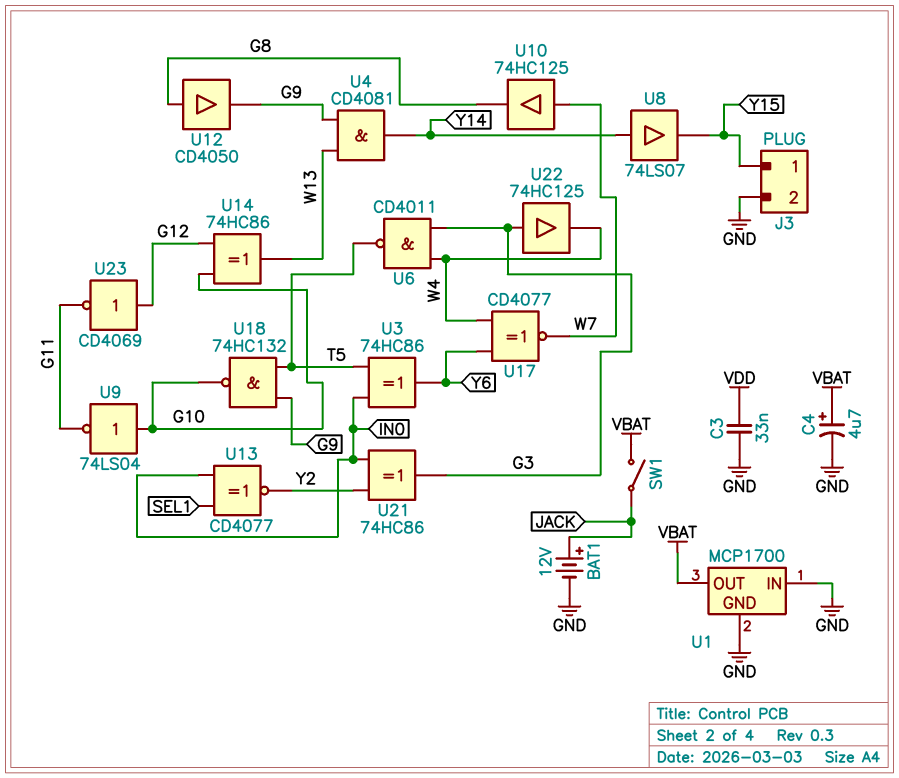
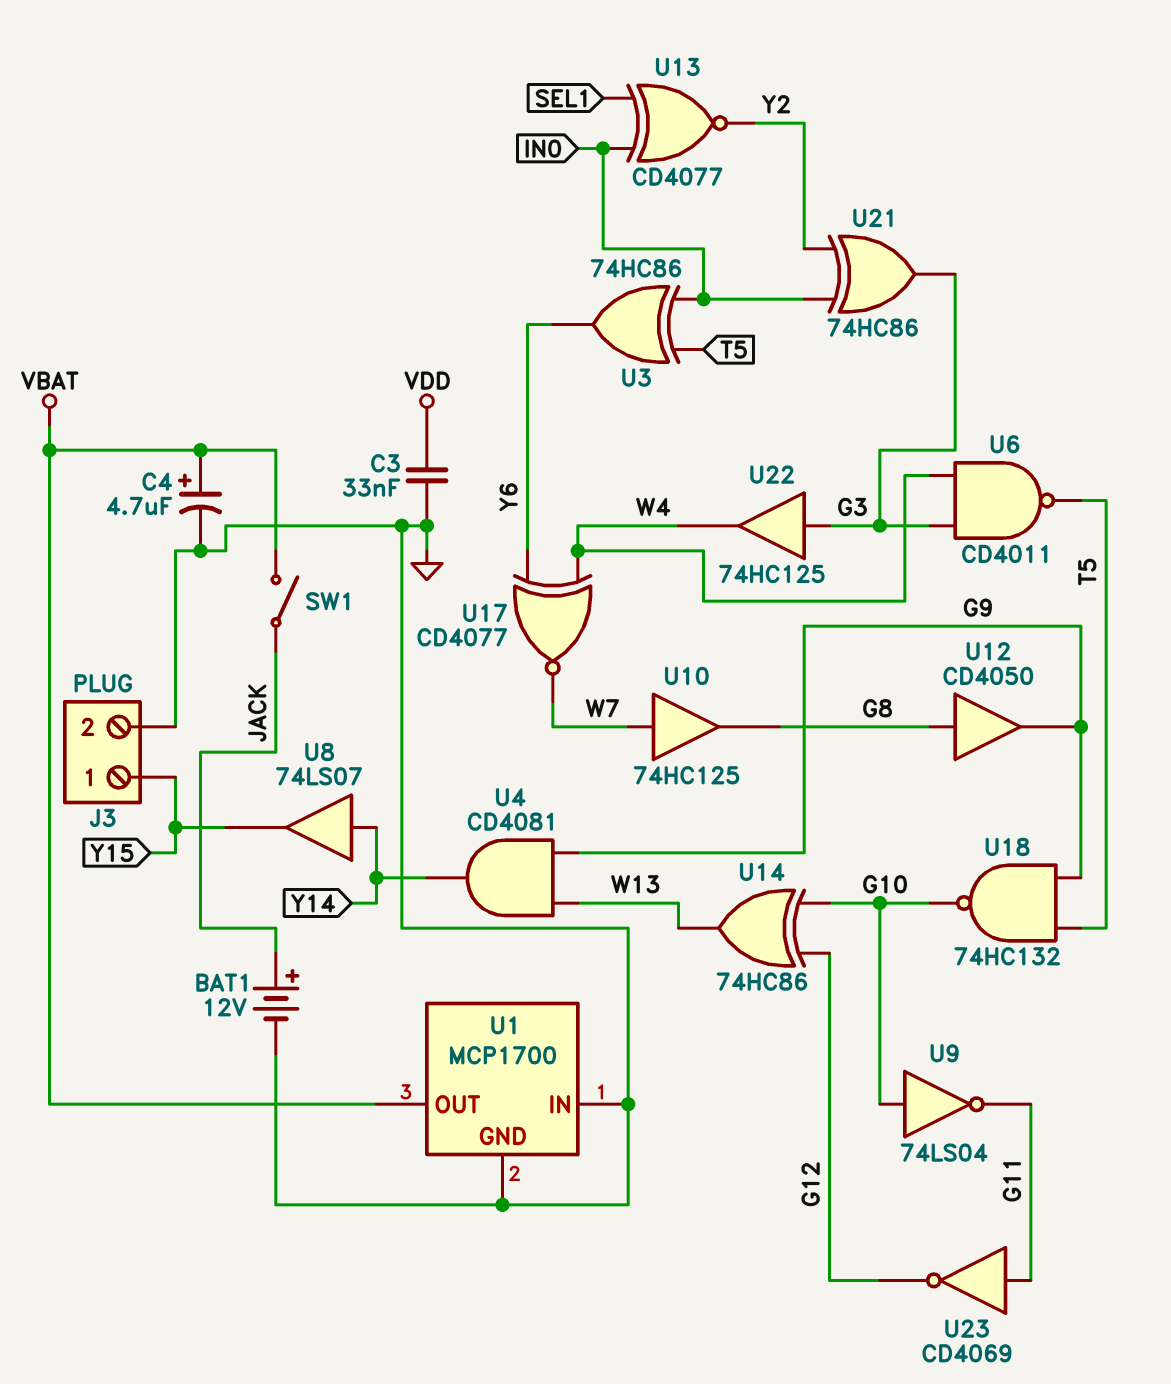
U23: NOT CD4069 (in G12, out G11) -> NOT CD4069 (in G11, out G12)

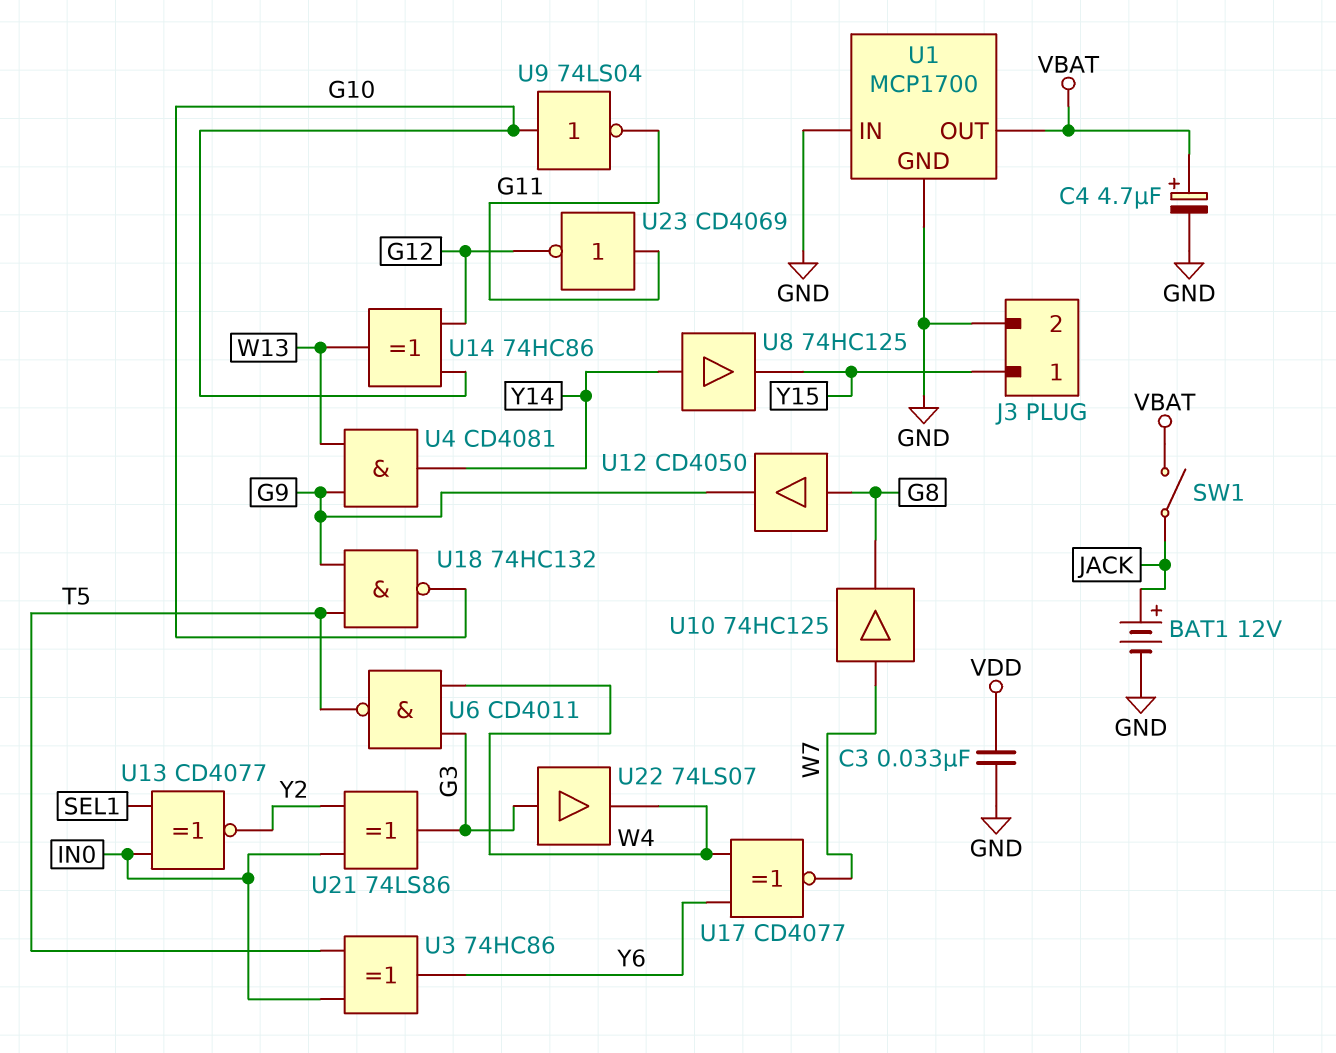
U8: buffer 74LS07 (in Y14, out Y15) -> buffer 74HC125 (in Y14, out Y15)
U21: XOR 74HC86 (in IN0, in Y2, out G3) -> XOR 74LS86 (in IN0, in Y2, out G3)
U22: buffer 74HC125 (in G3, out W4) -> buffer 74LS07 (in G3, out W4)

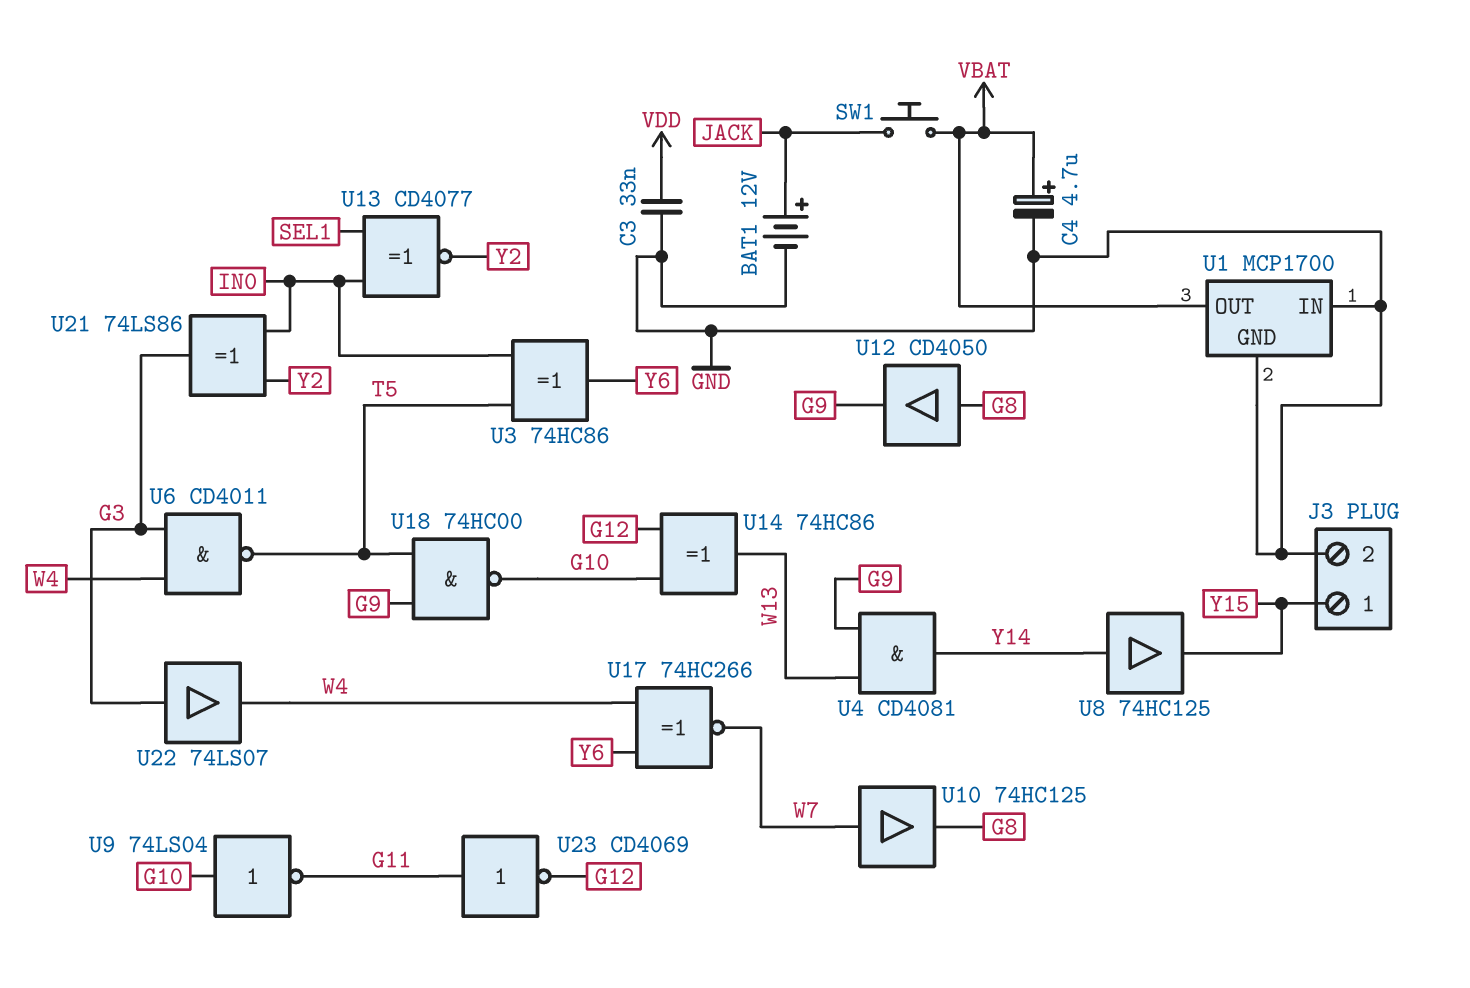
SW1: switch (JACK, VBAT) -> button (JACK, VBAT)
U17: XNOR CD4077 (in W4, in Y6, out W7) -> XNOR 74HC266 (in W4, in Y6, out W7)
U18: NAND 74HC132 (in G9, in T5, out G10) -> NAND 74HC00 (in G9, in T5, out G10)

